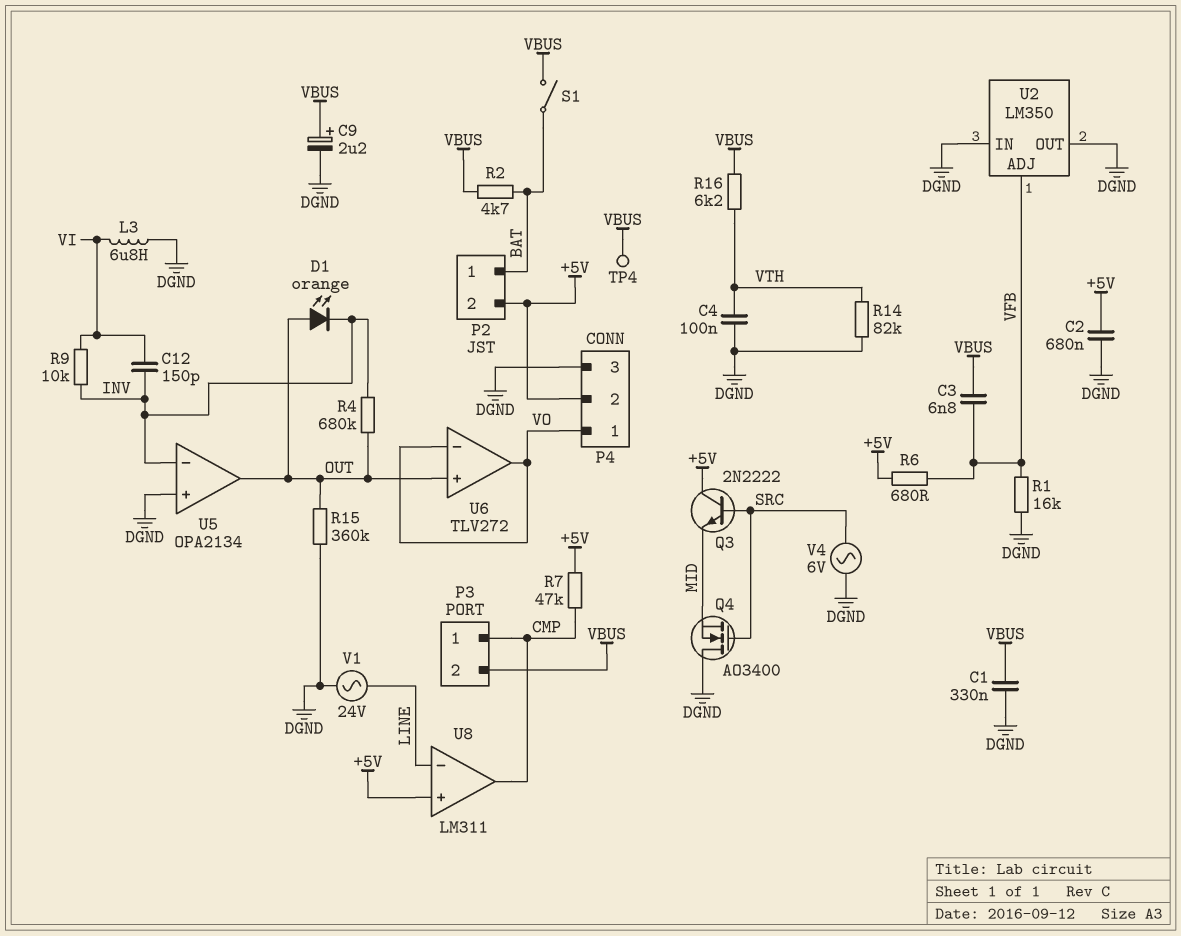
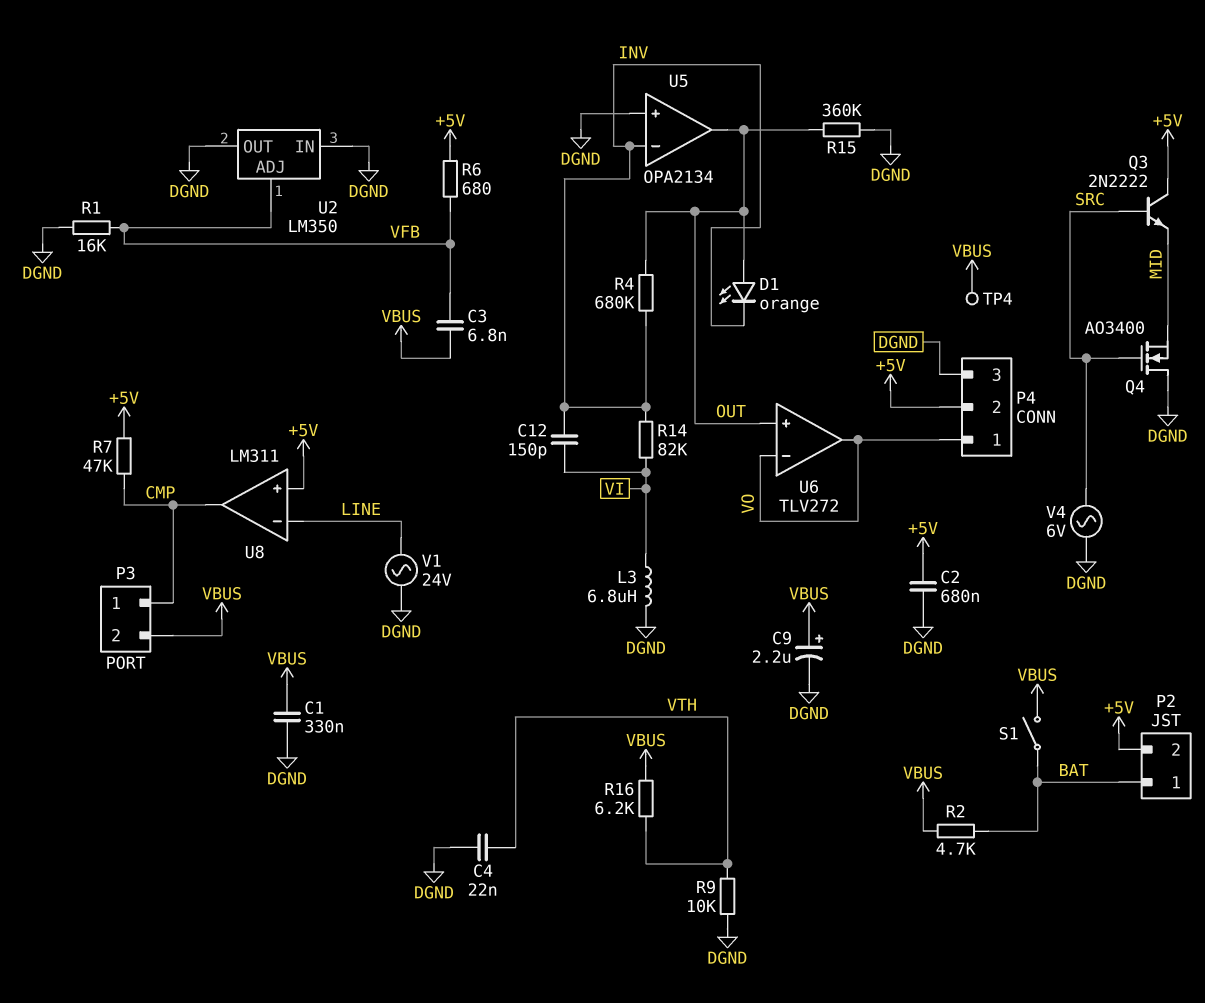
C4: 100nF (DGND, VTH) -> 22nF (DGND, VTH)
R9: 10k (INV, VI) -> 10k (DGND, VTH)
R14: 82k (DGND, VTH) -> 82k (INV, VI)

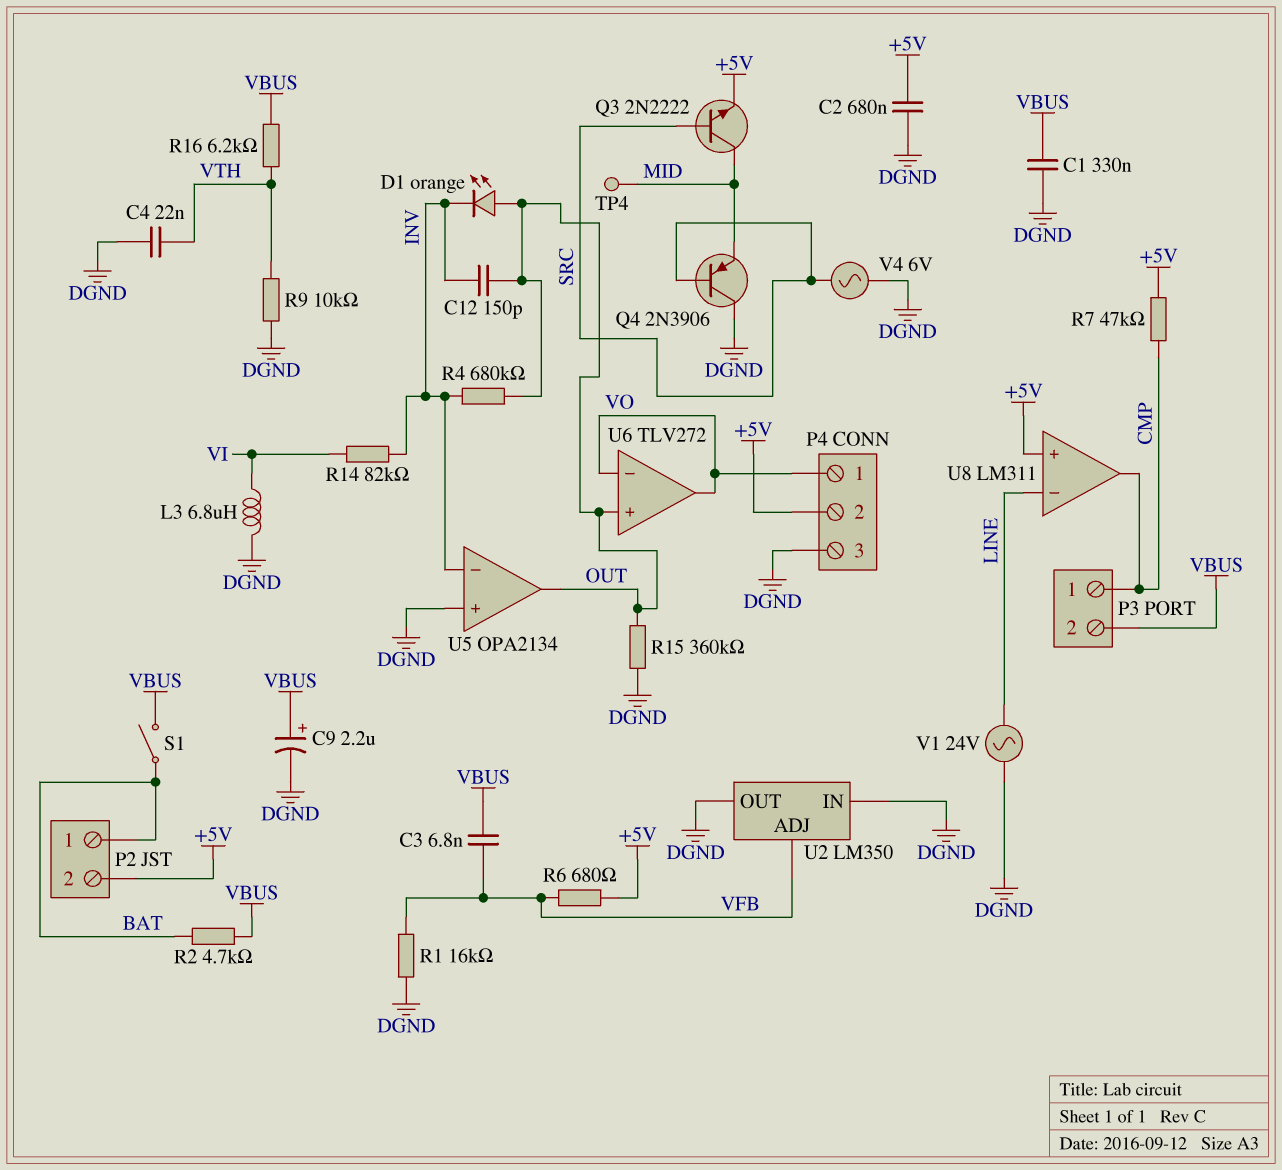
C12: 150pF (INV, VI) -> 150pF (INV, OUT)
Q3: NPN 2N2222 (B SRC, C +5V, E MID) -> NPN 2N2222 (B SRC, C MID, E +5V)
Q4: NMOS AO3400 (G SRC, D DGND, S MID) -> PNP 2N3906 (B SRC, C DGND, E MID)
TP4: test point (VBUS) -> test point (MID)

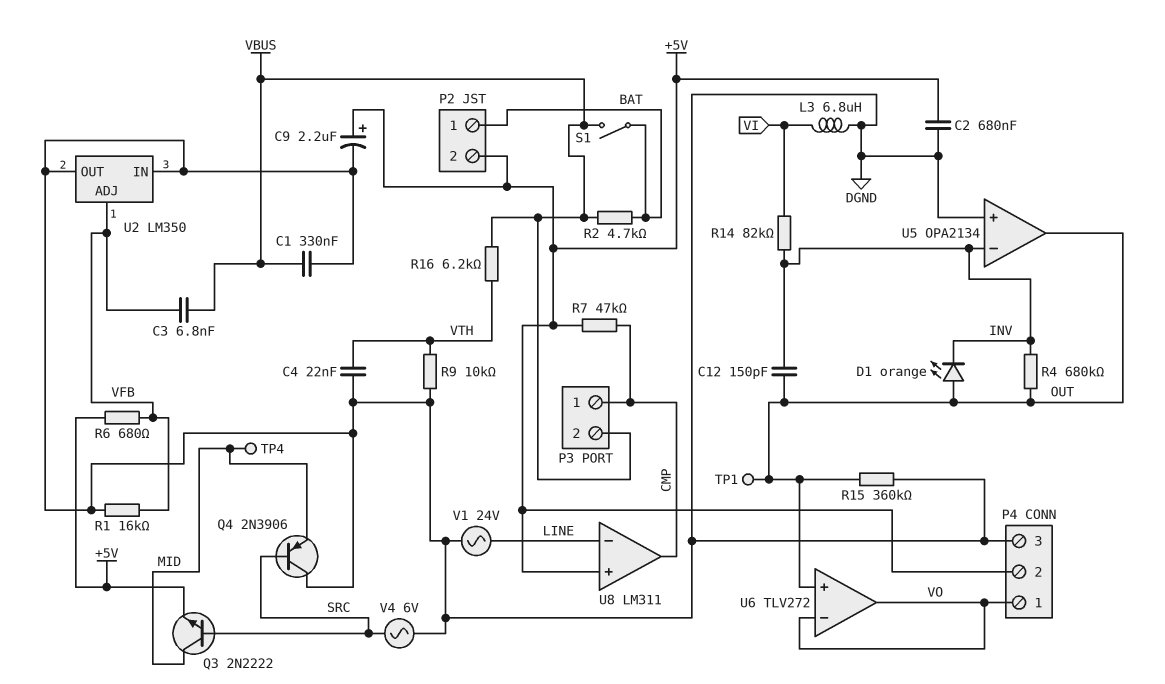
C9: 2.2uF (plus VBUS, minus DGND) -> 2.2uF (plus +5V, minus DGND)
TP1: none -> test point (OUT)

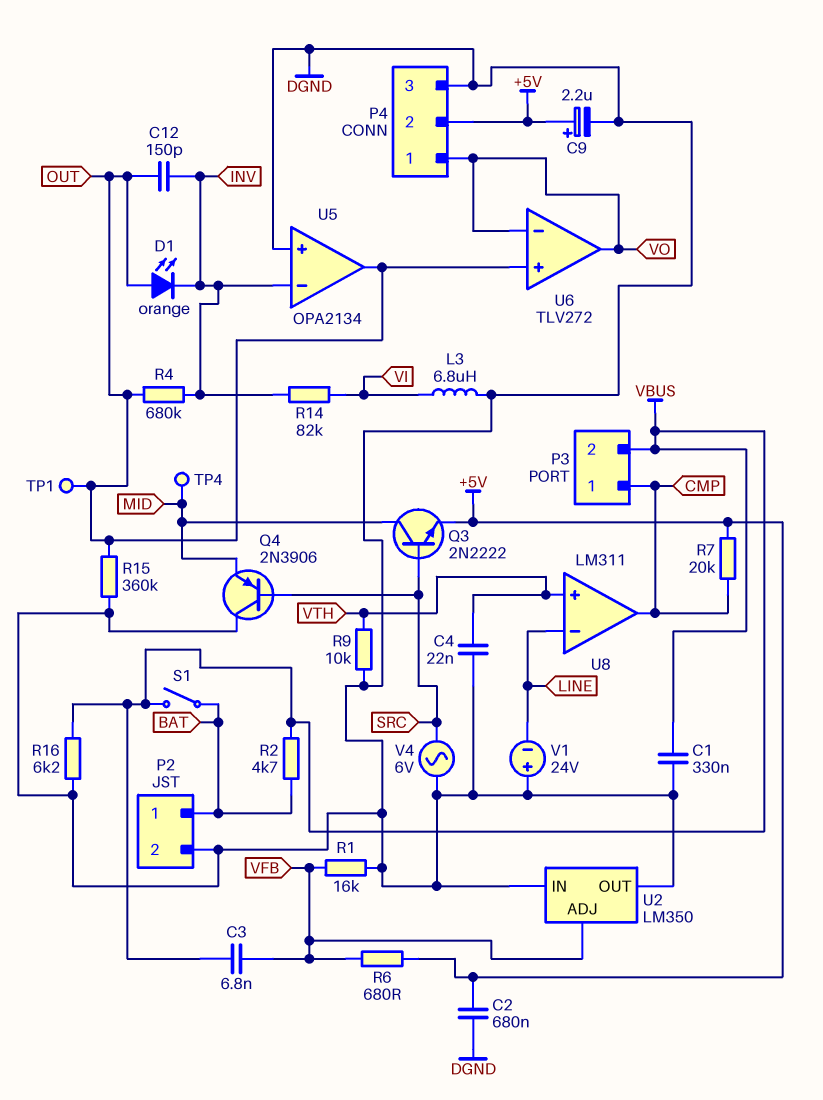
P2 pin 2: +5V -> DGND
R7: 47k (+5V, CMP) -> 20k (+5V, CMP)
R16: 6.2k (VBUS, VTH) -> 6.2k (DGND, VBUS)
U8 pin in+: +5V -> VTH
V1: AC 24V (DGND, LINE) -> 24V (plus DGND, minus LINE)

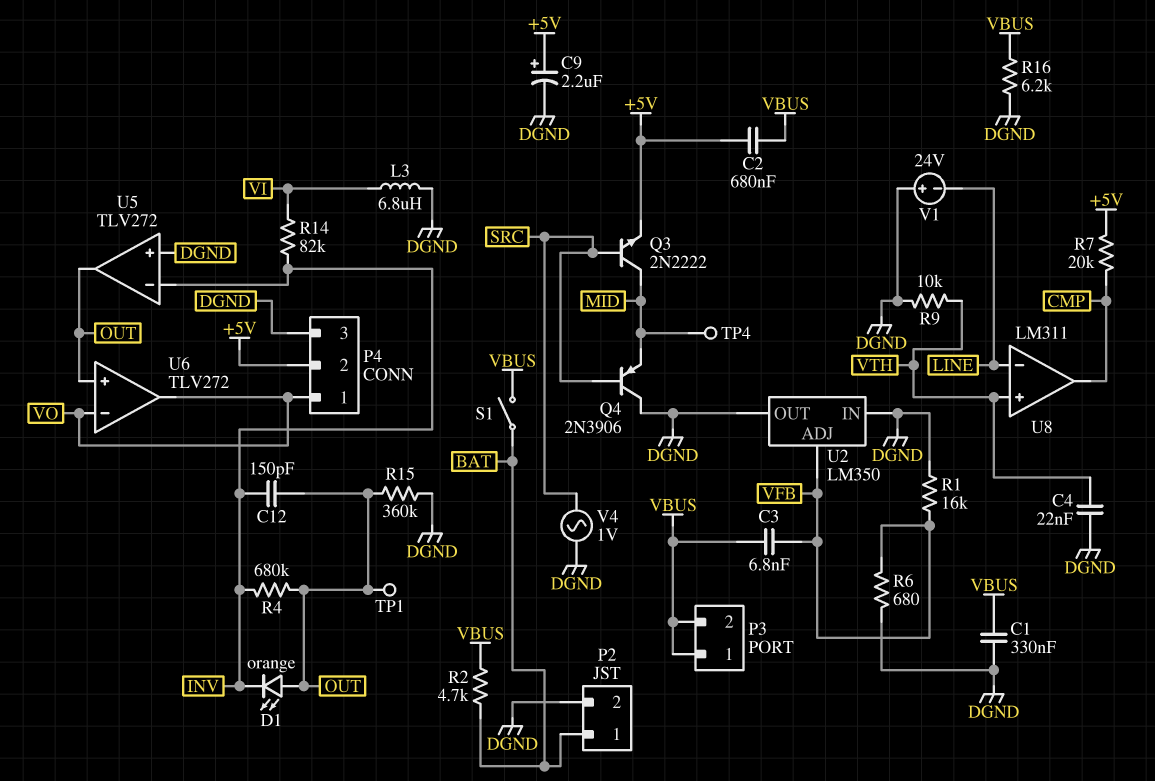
C2: 680nF (+5V, DGND) -> 680nF (+5V, VBUS)
P3 pin 1: CMP -> VBUS
R6: 680 (+5V, VFB) -> 680 (DGND, VFB)
U5: OPA2134 -> TLV272
V4: AC 6V (DGND, SRC) -> AC 1V (DGND, SRC)

